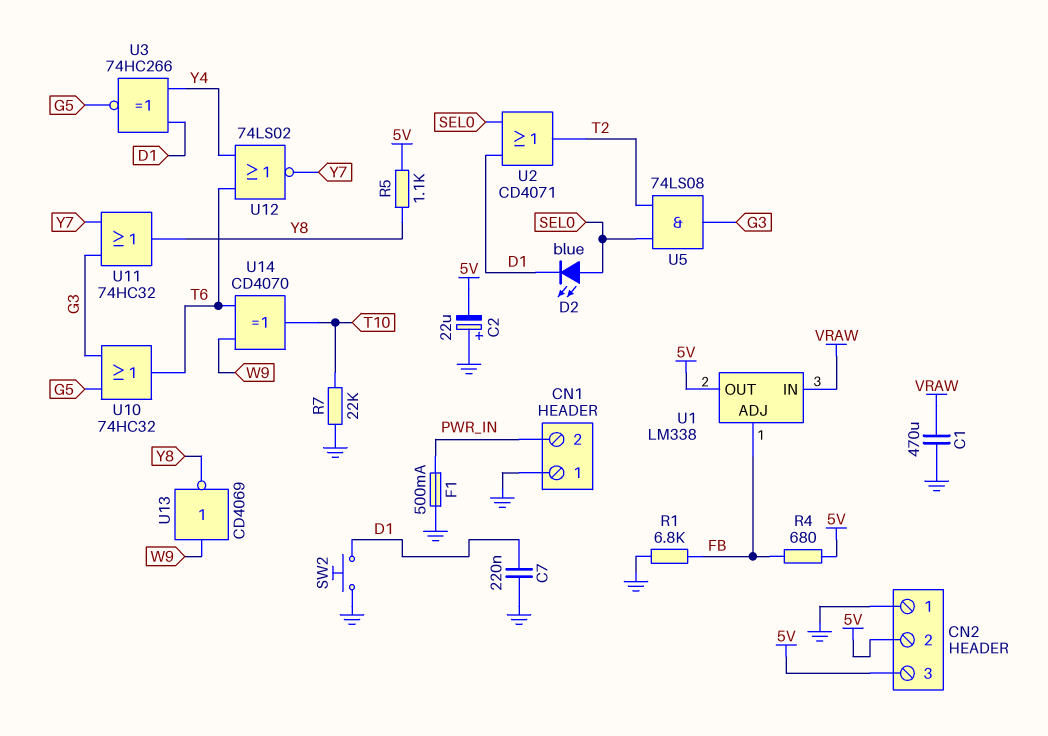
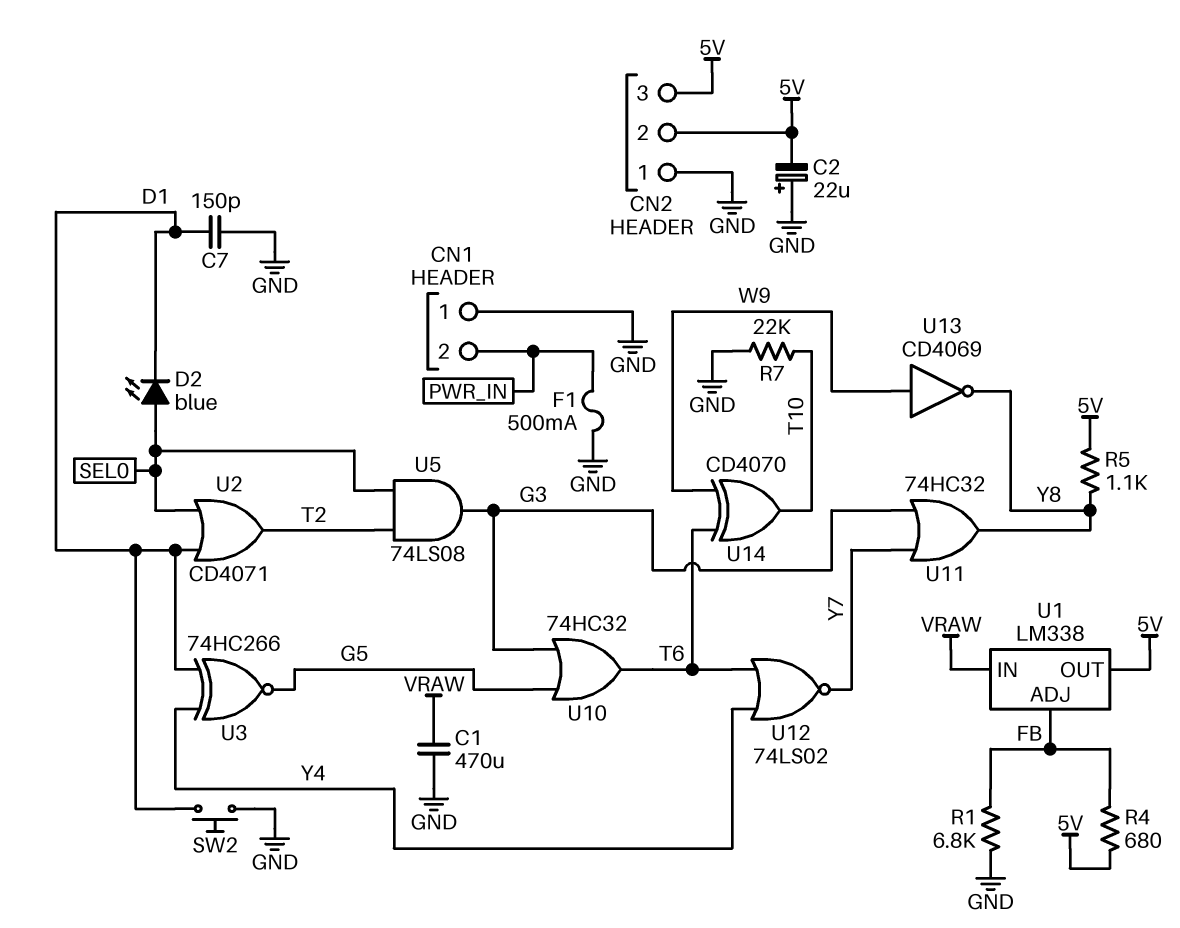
C7: 220nF (D1, GND) -> 150pF (D1, GND)

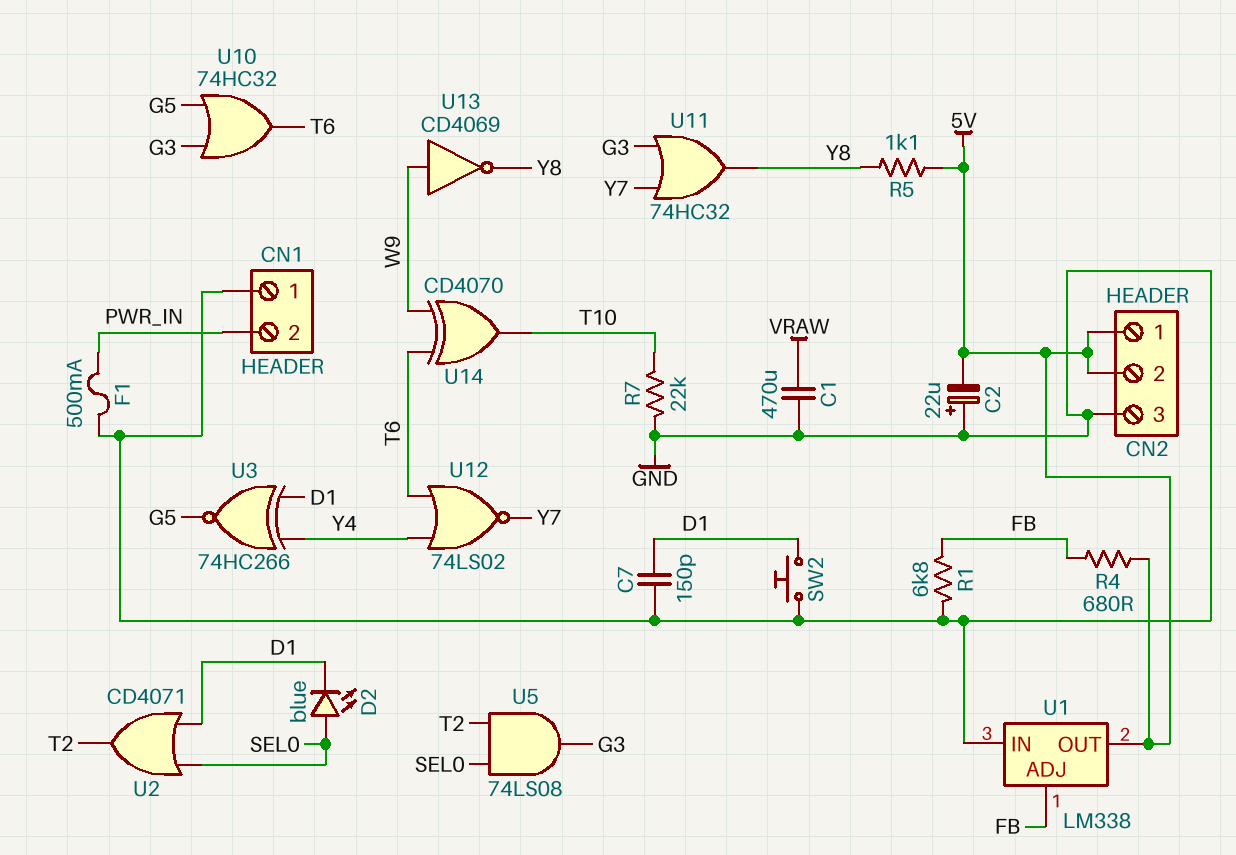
CN2 pin 1: GND -> 5V
CN2 pin 3: 5V -> GND
U1 pin IN: VRAW -> GND

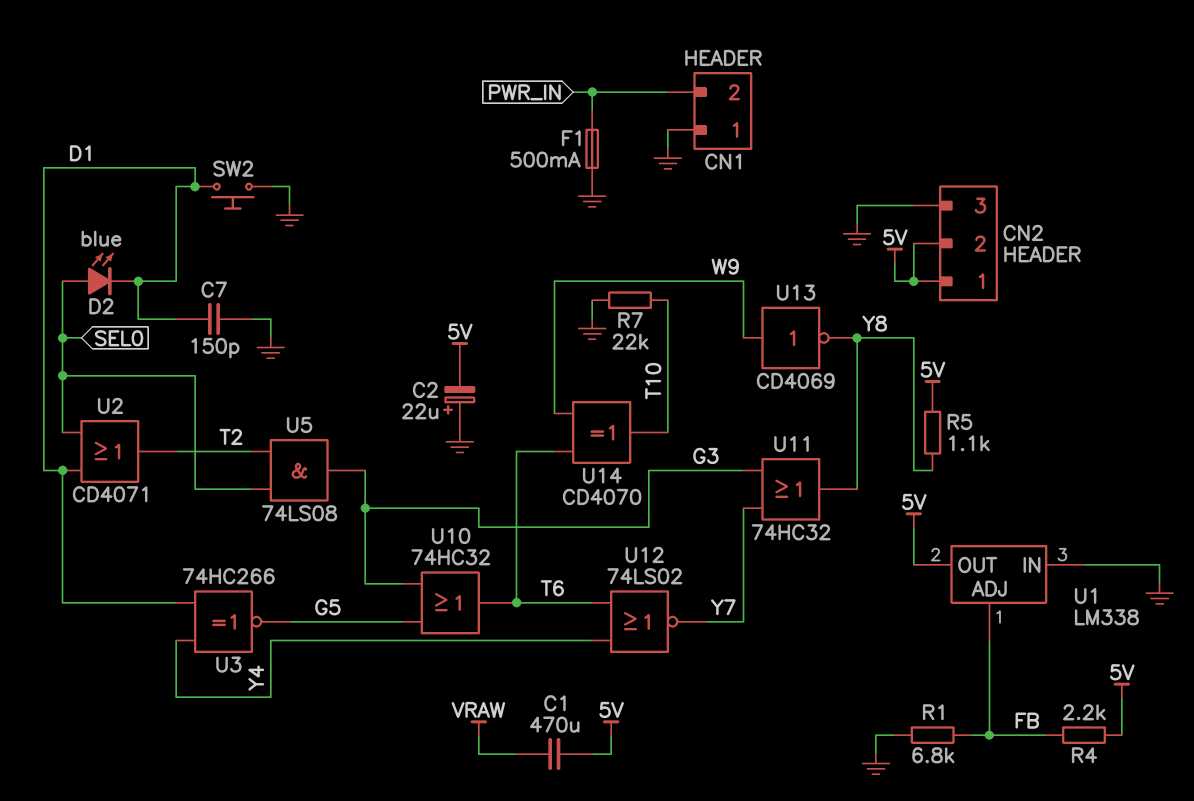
C1: 470uF (GND, VRAW) -> 470uF (5V, VRAW)
R4: 680 (5V, FB) -> 2.2k (5V, FB)

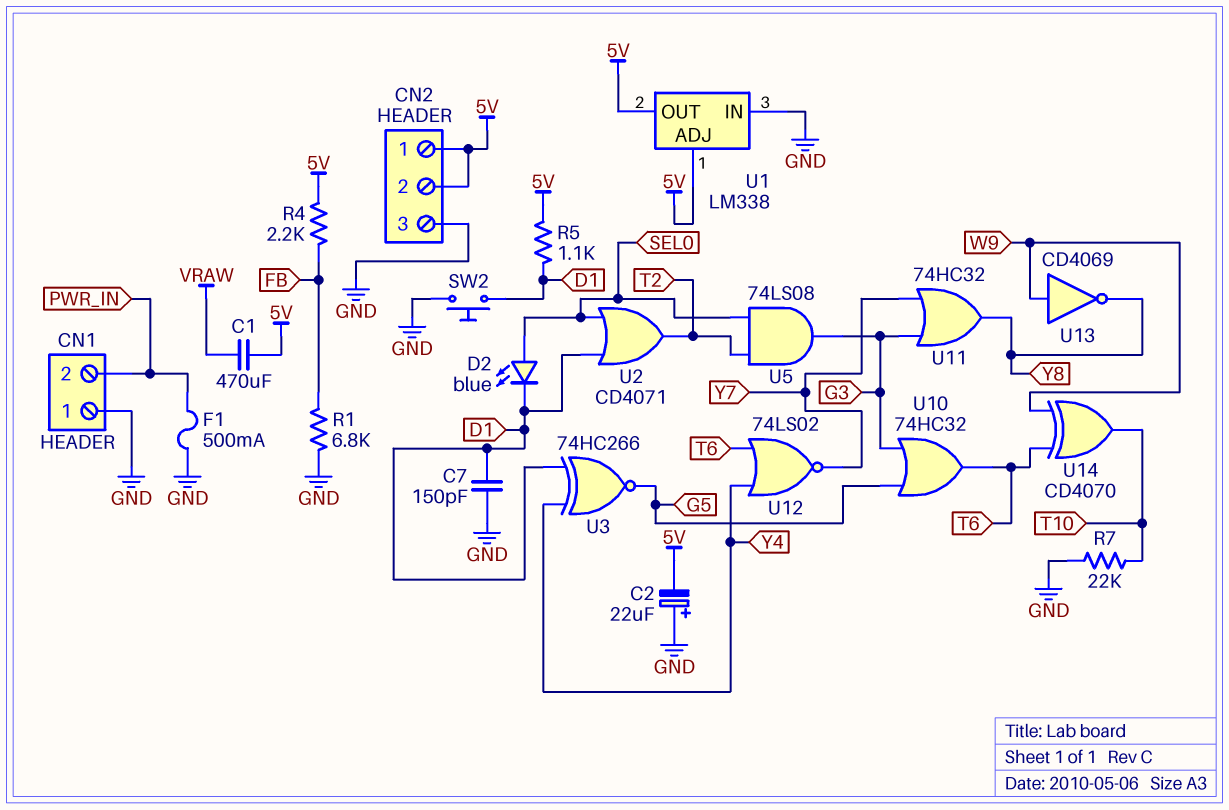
R5: 1.1k (5V, Y8) -> 1.1k (5V, D1)
U1 pin ADJ: FB -> 5V

